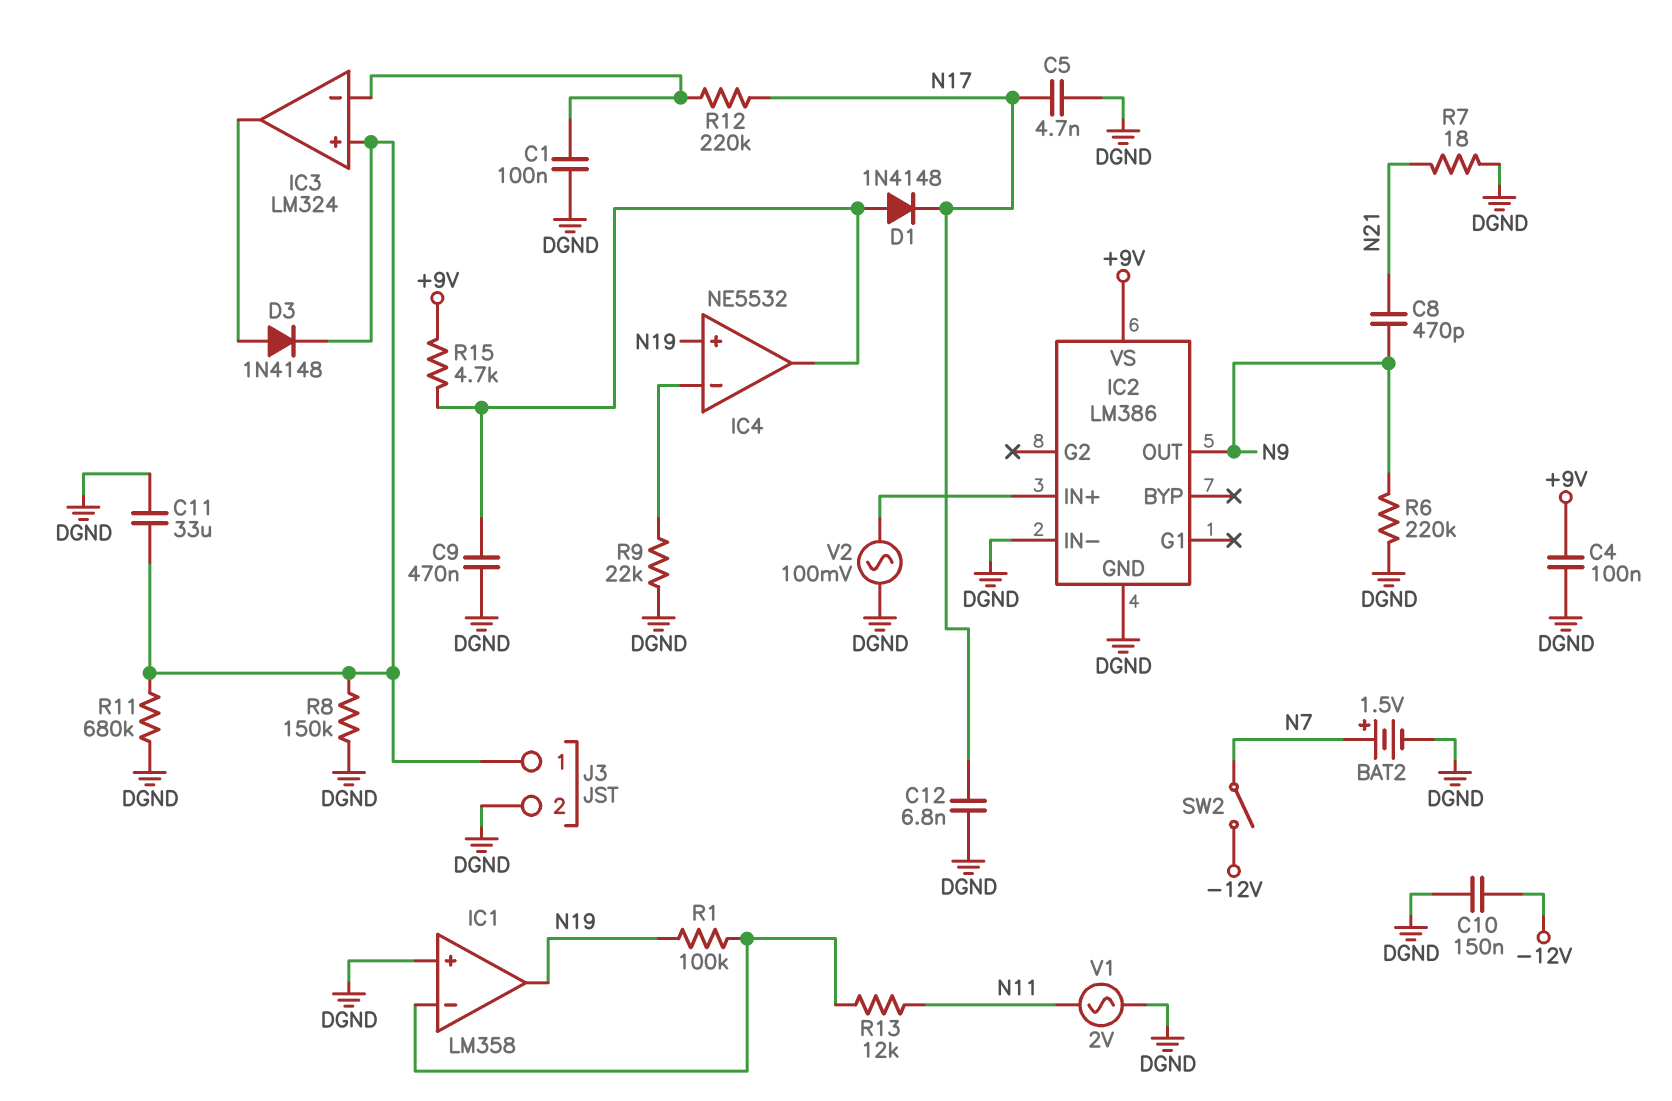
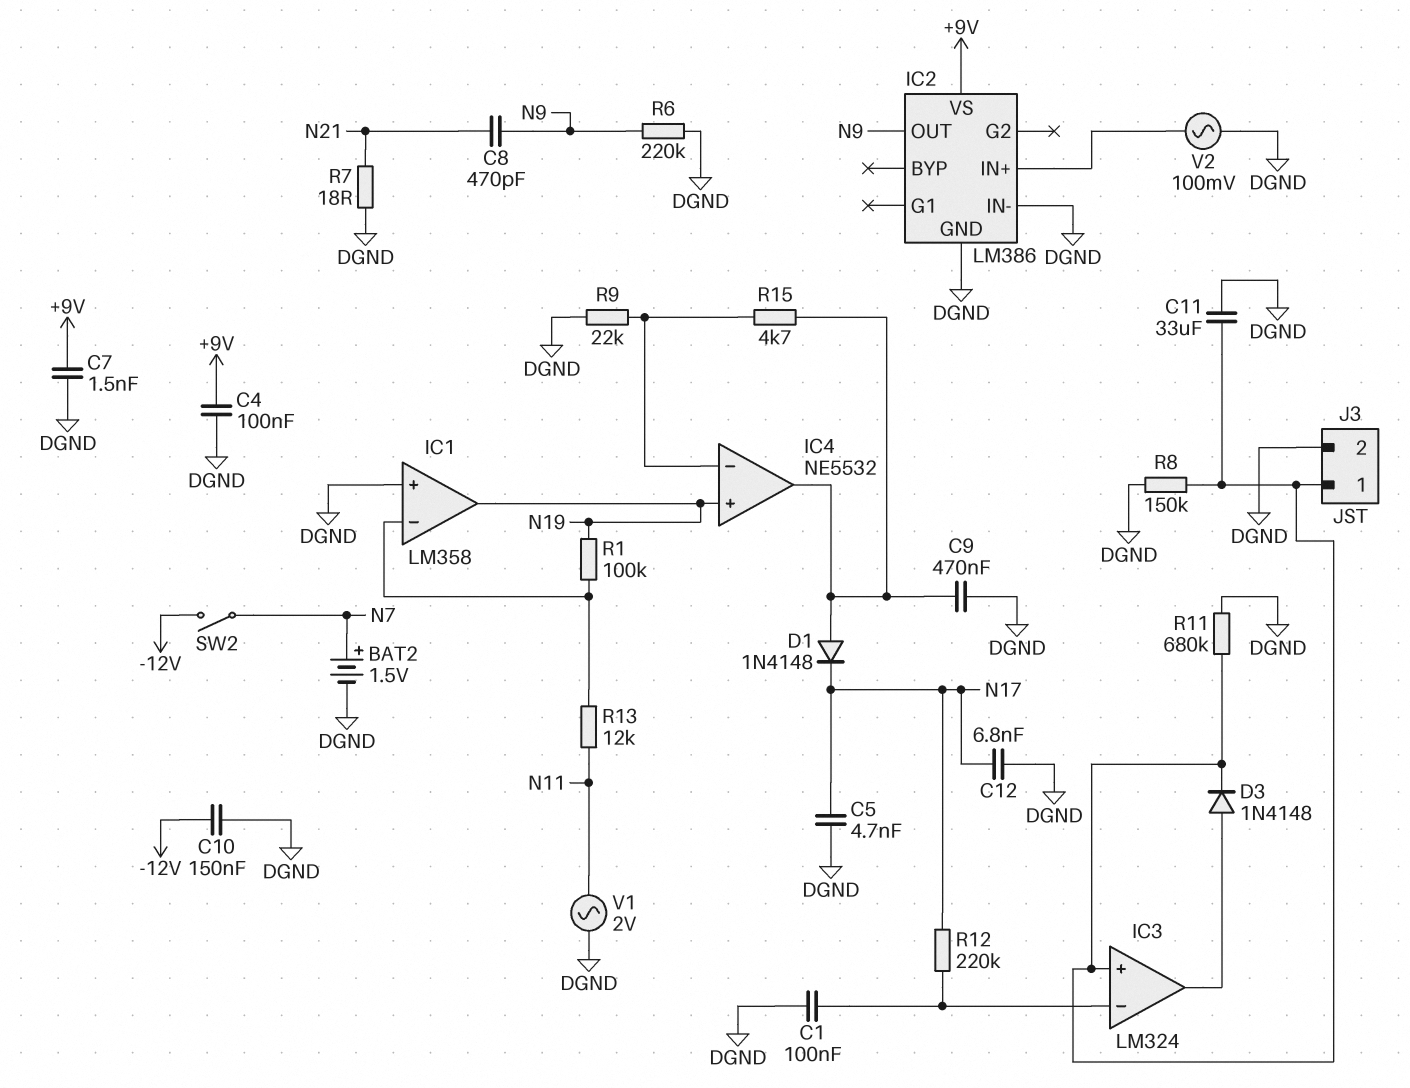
C7: none -> 1.5nF (+9V, DGND)
R15: 4.7k (+9V, IC4/out) -> 4.7k (IC4/in-, IC4/out)

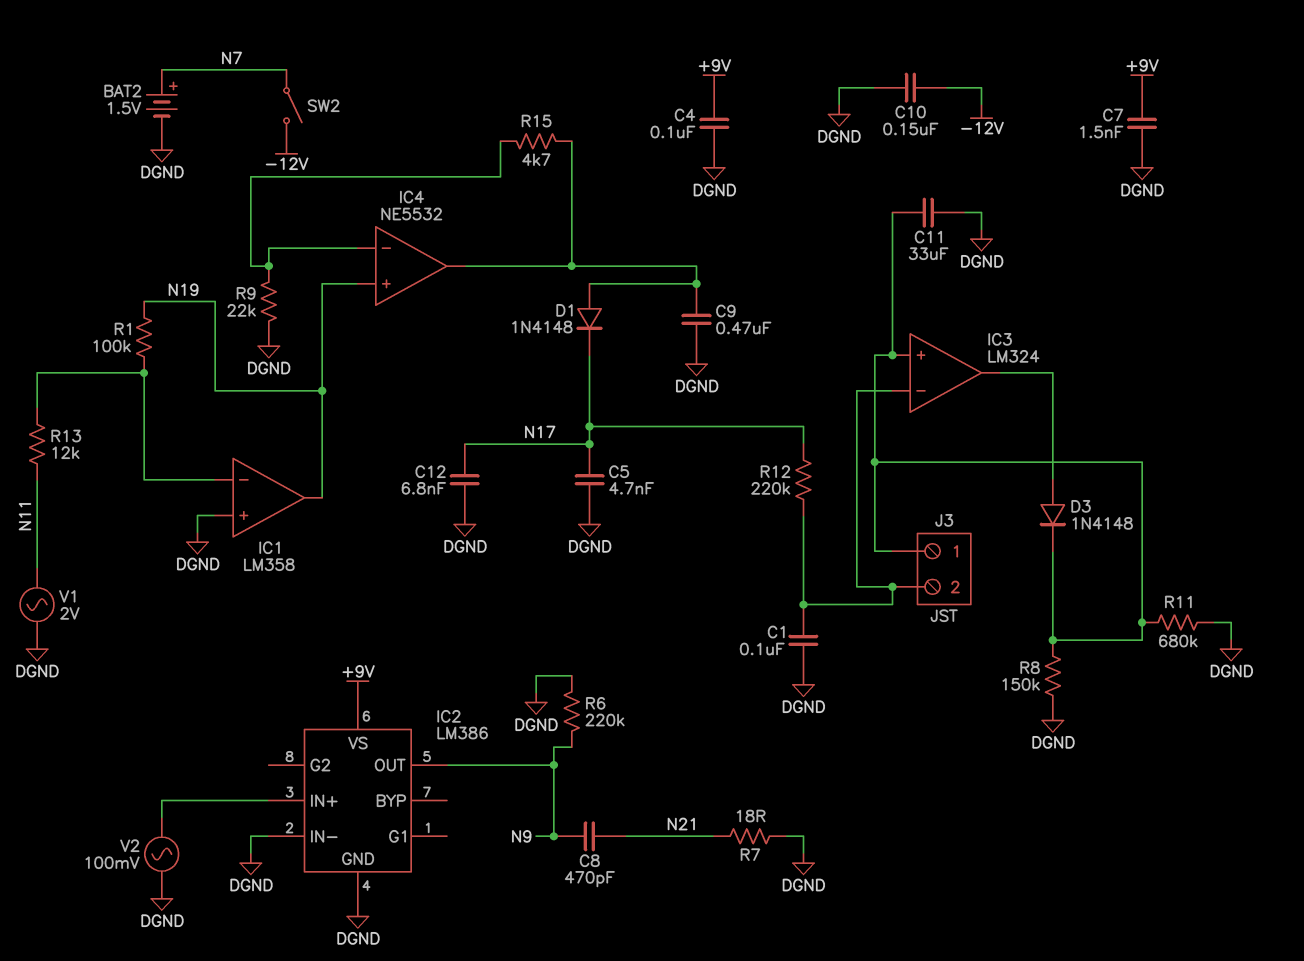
J3 pin 2: DGND -> IC3/in-

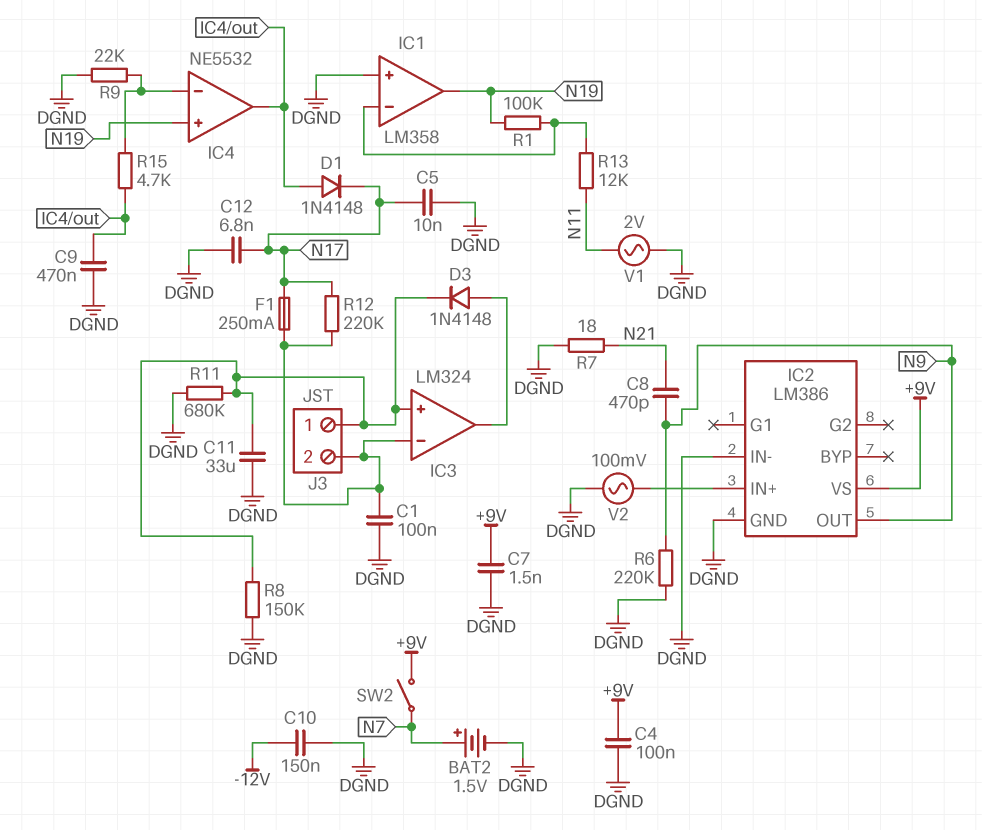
C5: 4.7nF (DGND, N17) -> 10nF (DGND, N17)
F1: none -> 250mA (IC3/in-, N17)
SW2: switch (-12V, N7) -> switch (+9V, N7)

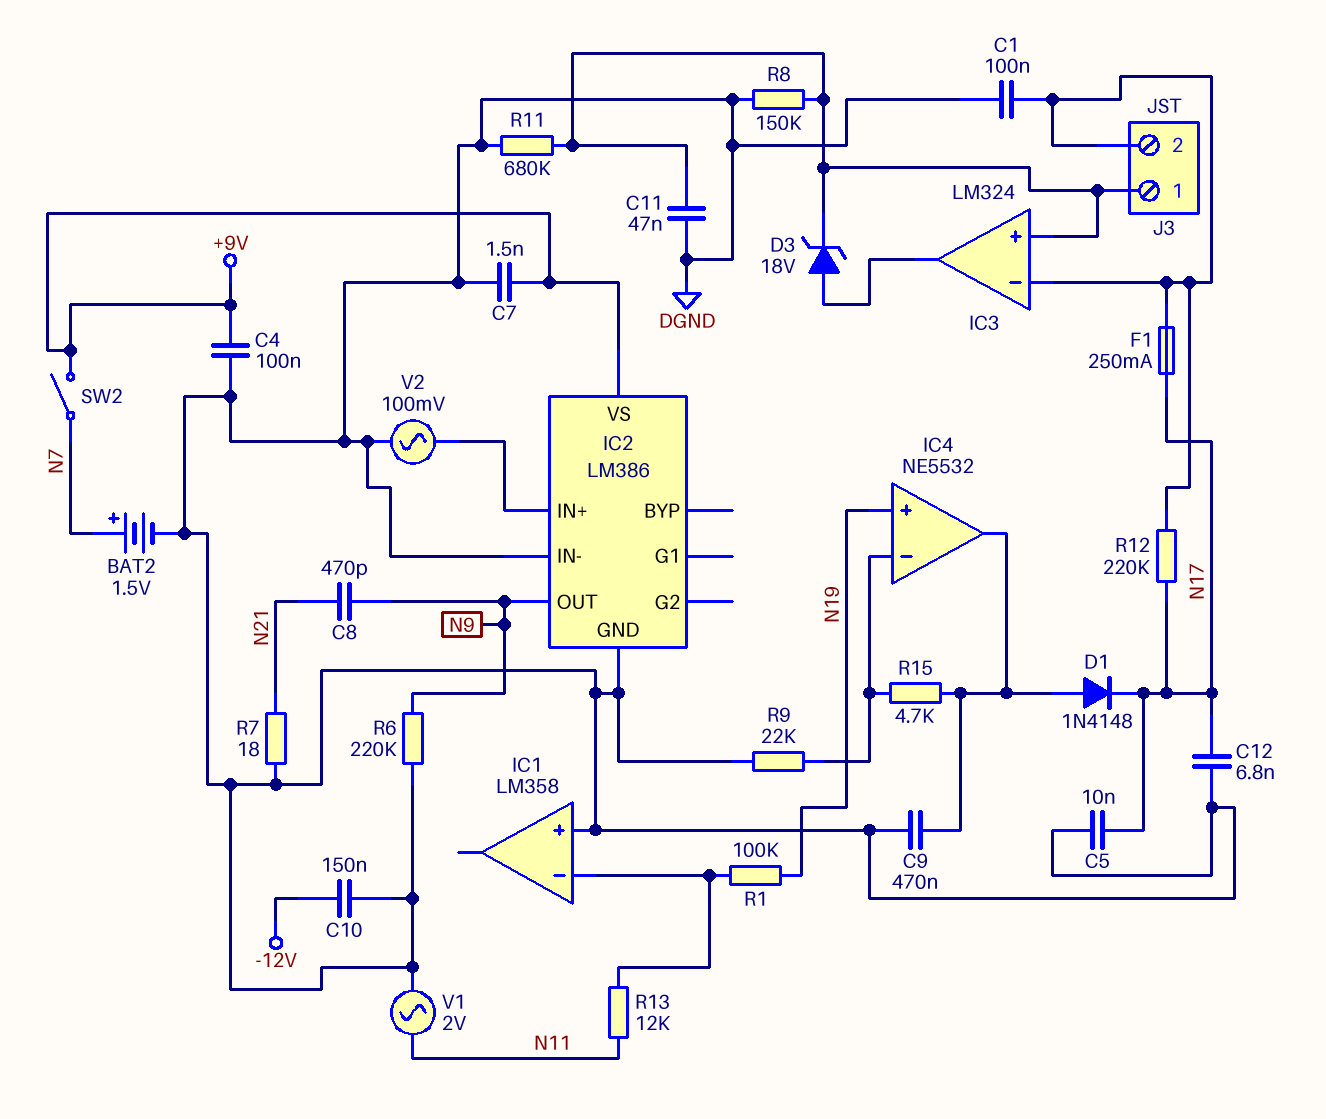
C11: 33uF (DGND, IC3/in+) -> 47nF (DGND, IC3/in+)
D3: diode 1N4148 (A IC3/out, K IC3/in+) -> zener 18V (A IC3/out, K IC3/in+)
IC1 pin out: N19 -> none

